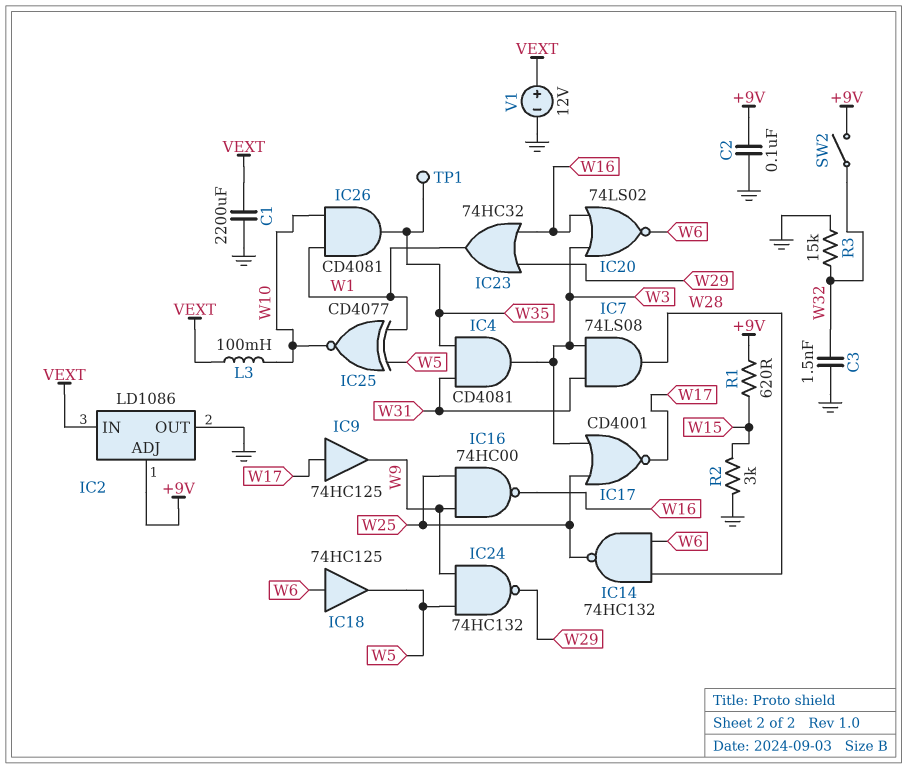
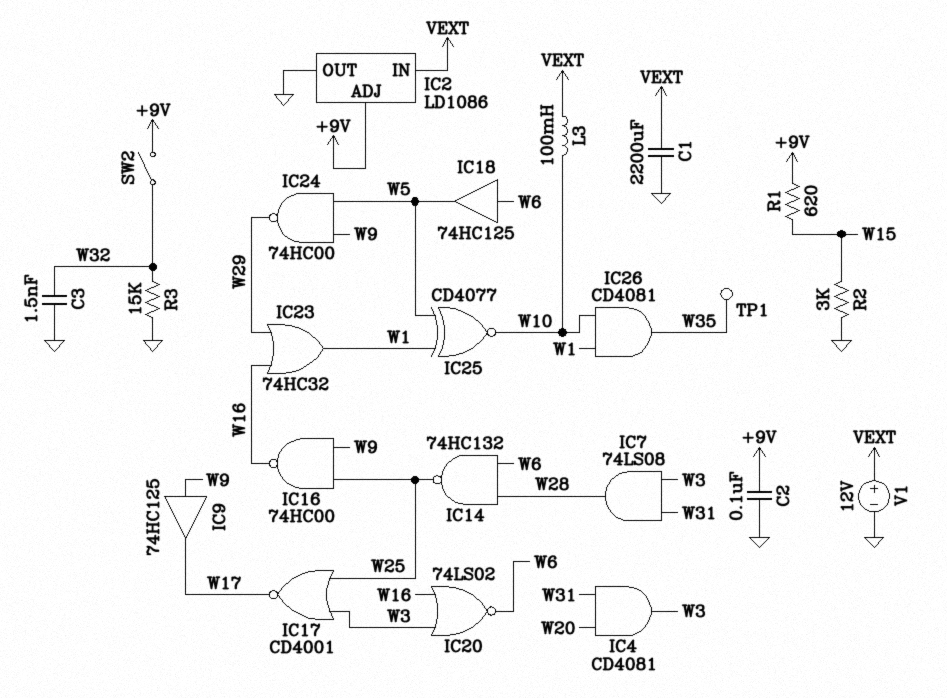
IC4: AND CD4081 (in W31, in W35, out W3) -> AND CD4081 (in W20, in W31, out W3)
IC9: buffer 74HC125 (in W17, out W9) -> buffer 74HC125 (in W9, out W17)
IC24: NAND 74HC132 (in W5, in W9, out W29) -> NAND 74HC00 (in W5, in W9, out W29)

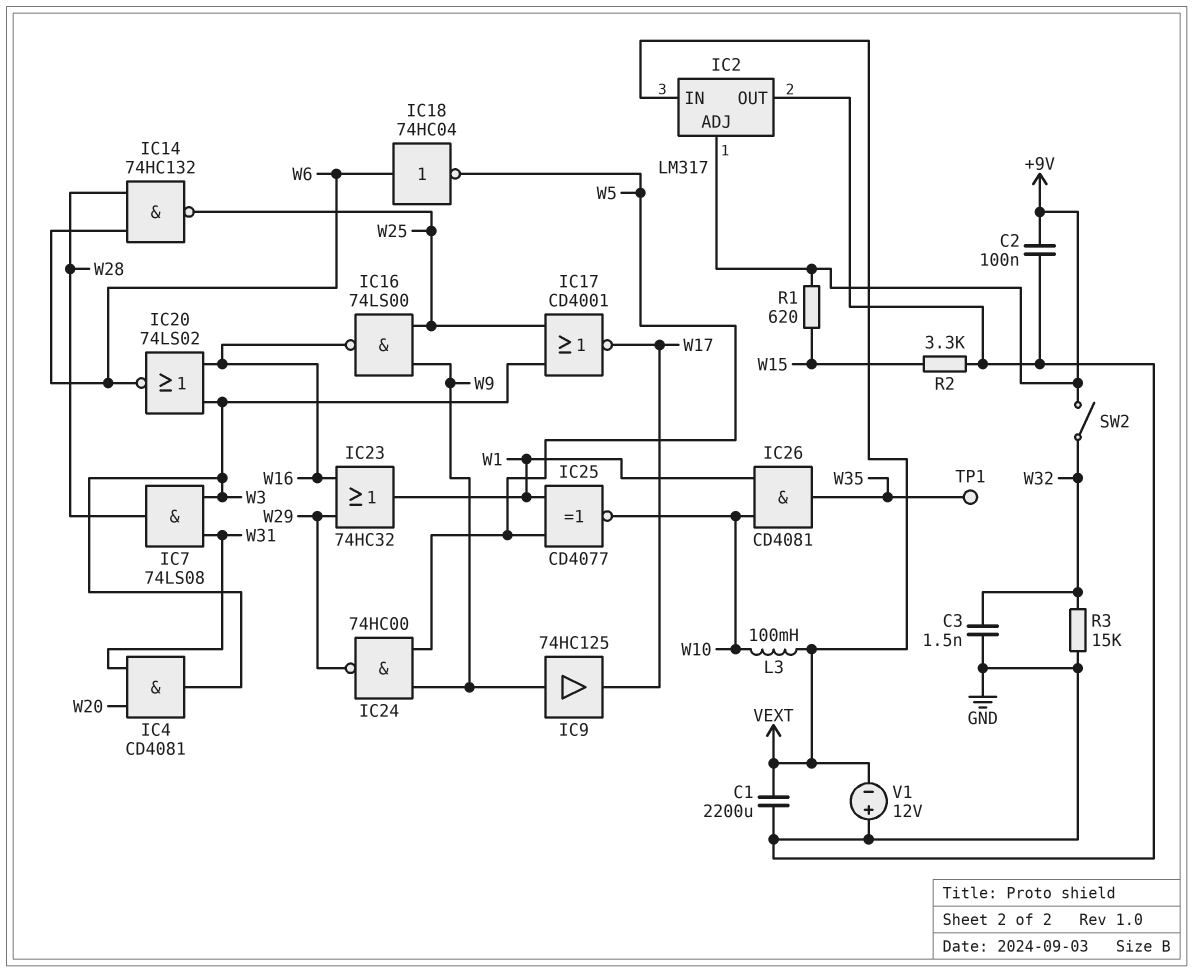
IC2: LD1086 -> LM317
IC16: NAND 74HC00 (in W9, in W25, out W16) -> NAND 74LS00 (in W9, in W25, out W16)
IC18: buffer 74HC125 (in W6, out W5) -> NOT 74HC04 (in W6, out W5)
R2: 3k (GND, W15) -> 3.3k (GND, W15)
V1: 12V (plus VEXT, minus GND) -> 12V (plus GND, minus VEXT)

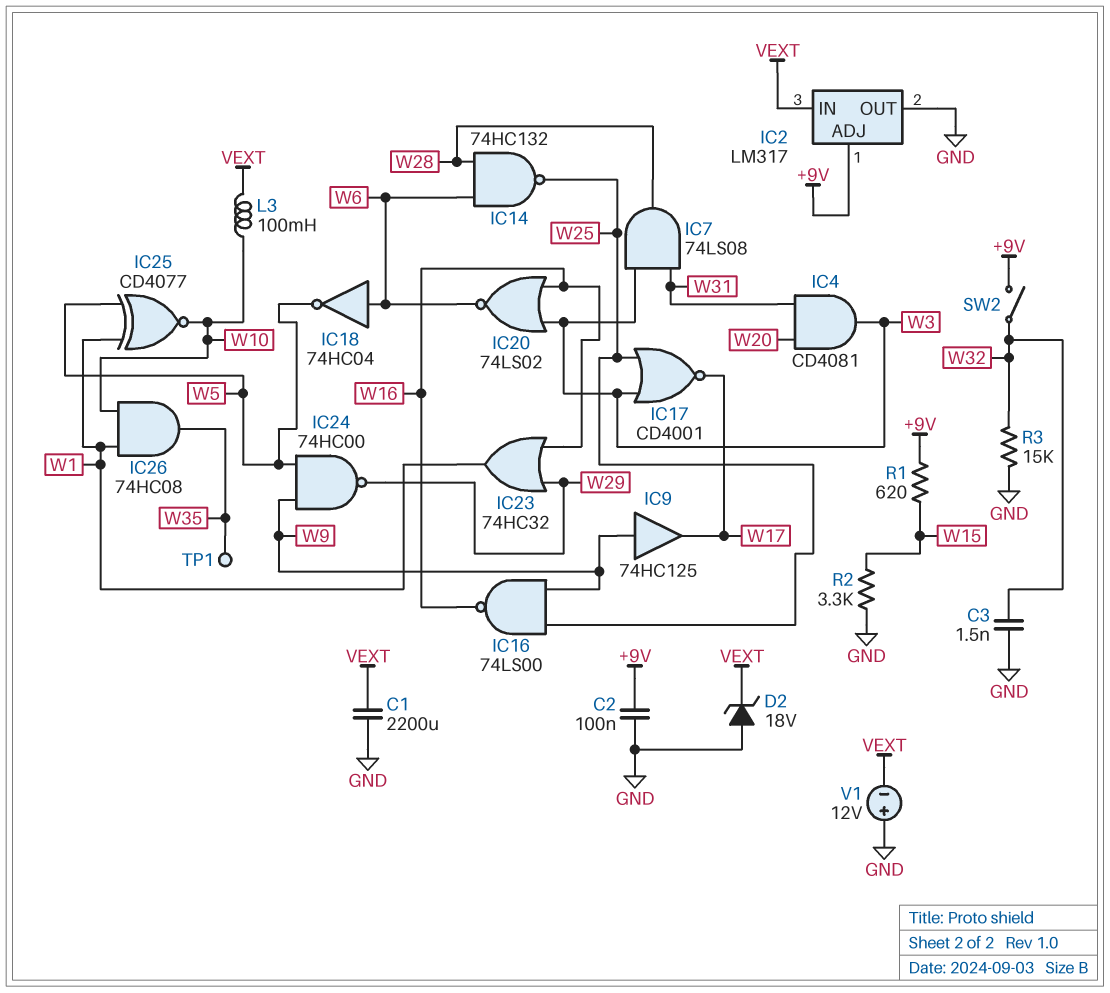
D2: none -> zener 18V (A GND, K VEXT)
IC26: AND CD4081 (in W1, in W10, out W35) -> AND 74HC08 (in W1, in W10, out W35)

